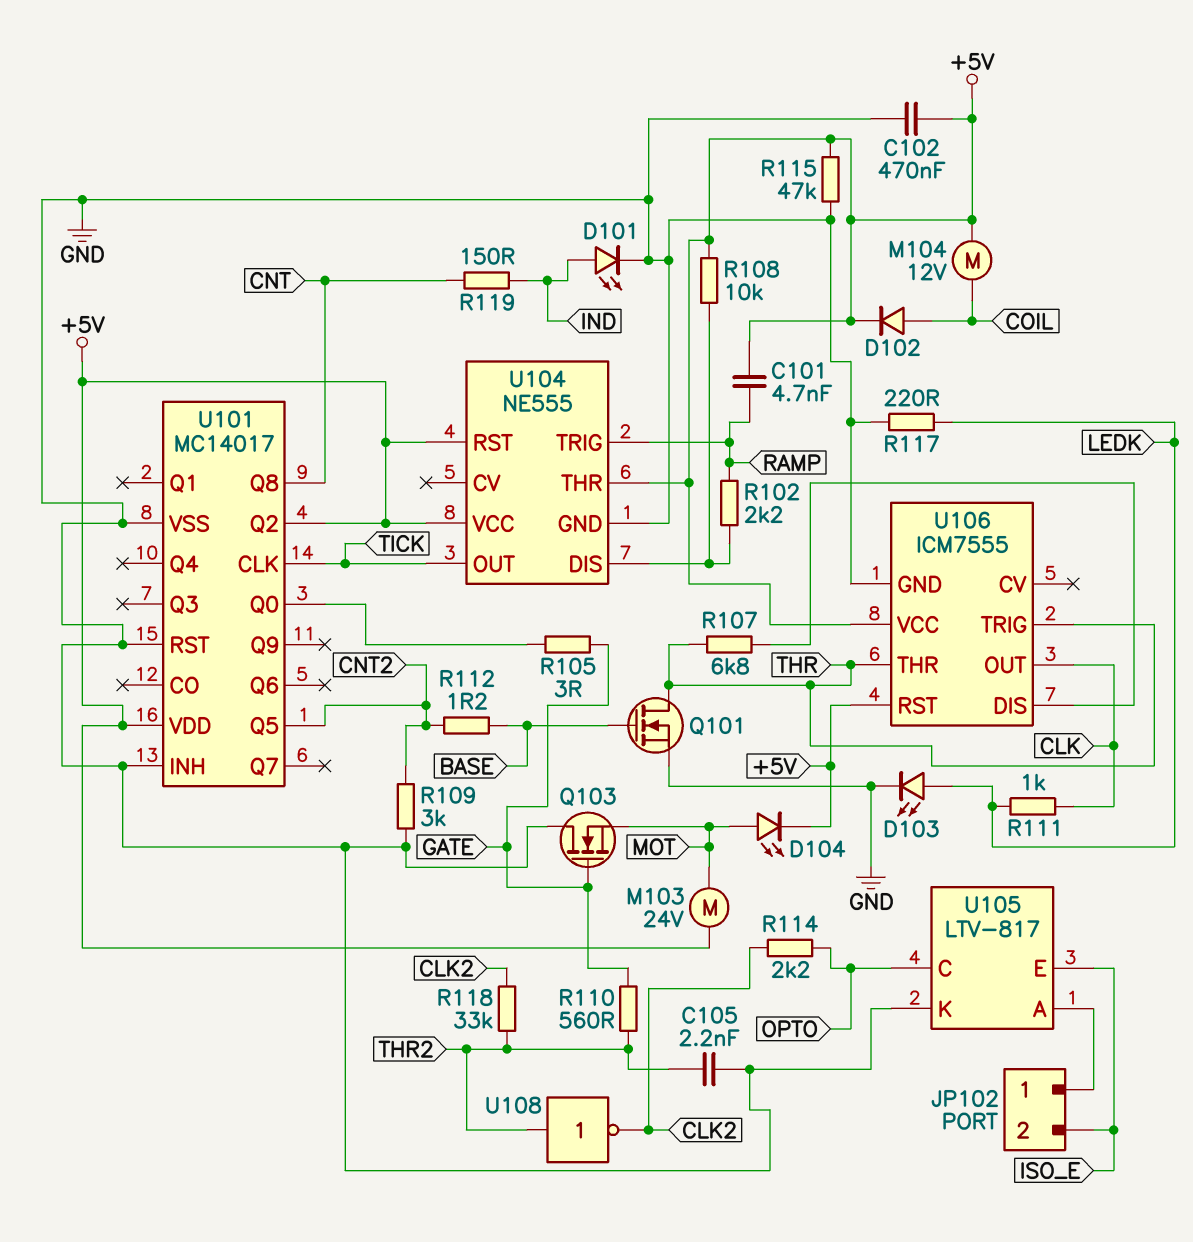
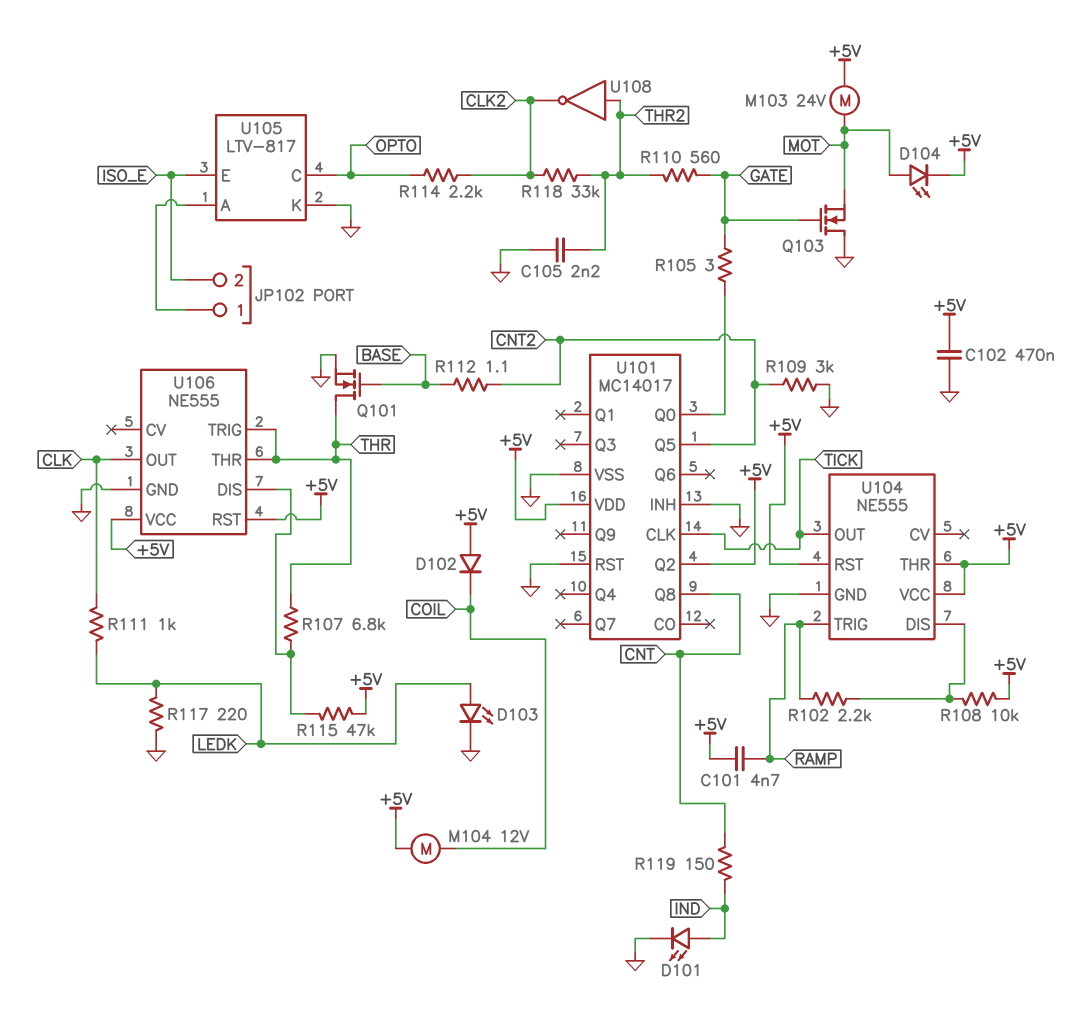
D102: diode (A COIL, K +5V) -> diode (A +5V, K COIL)
R112: 1.2 (BASE, CNT2) -> 1.1 (BASE, CNT2)
R115: 47k (+5V, GND) -> 47k (+5V, U106/DIS)
U106: ICM7555 -> NE555

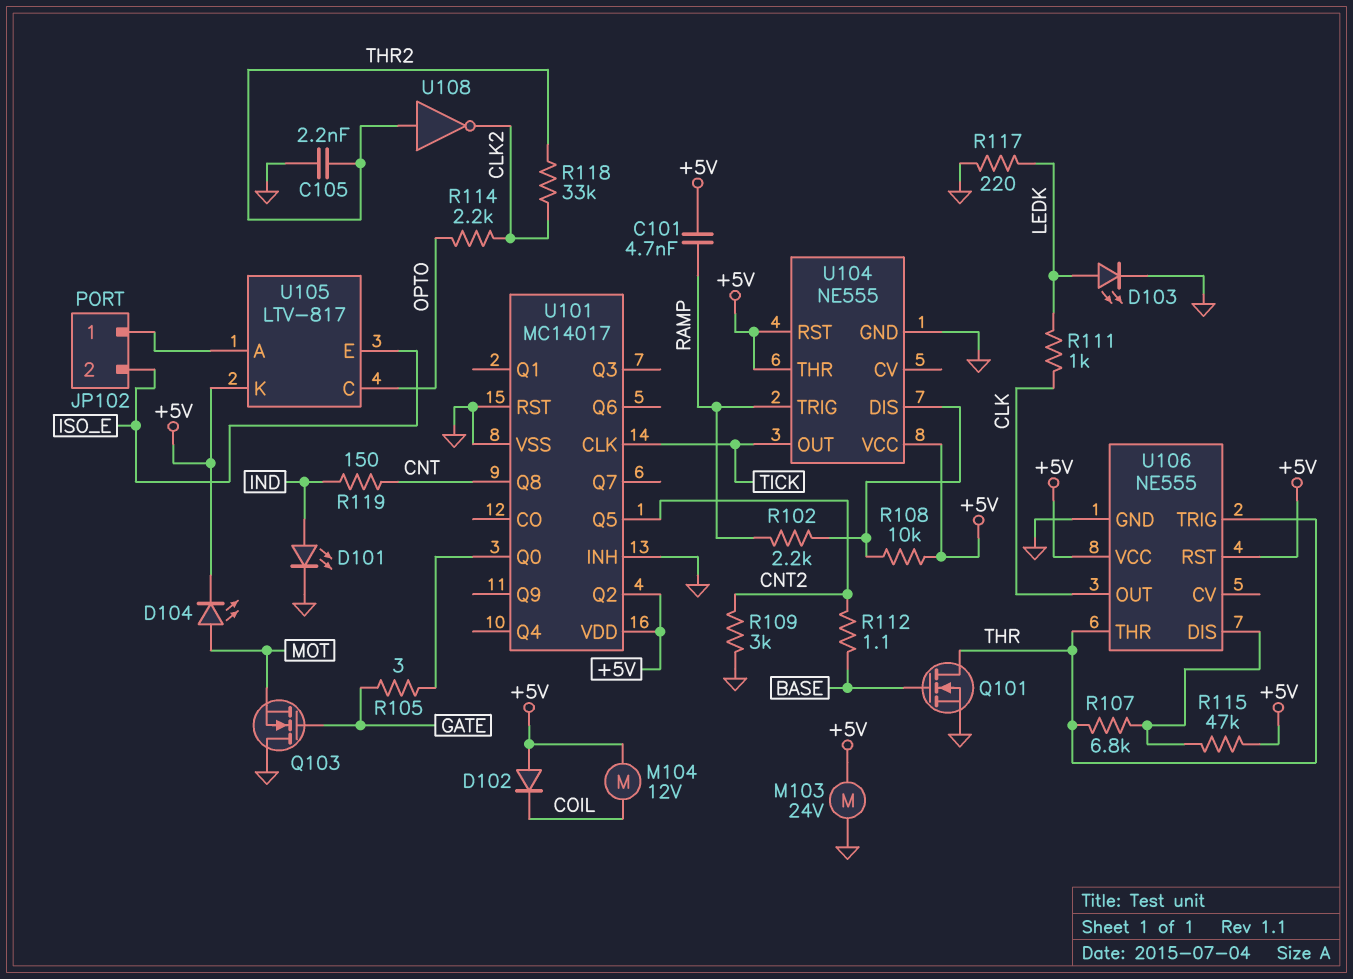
C102: 470nF (+5V, GND) -> none
M103: motor 24V (+5V, MOT) -> motor 24V (+5V, GND)
R110: 560 (GATE, THR2) -> none
U105 pin K: GND -> +5V

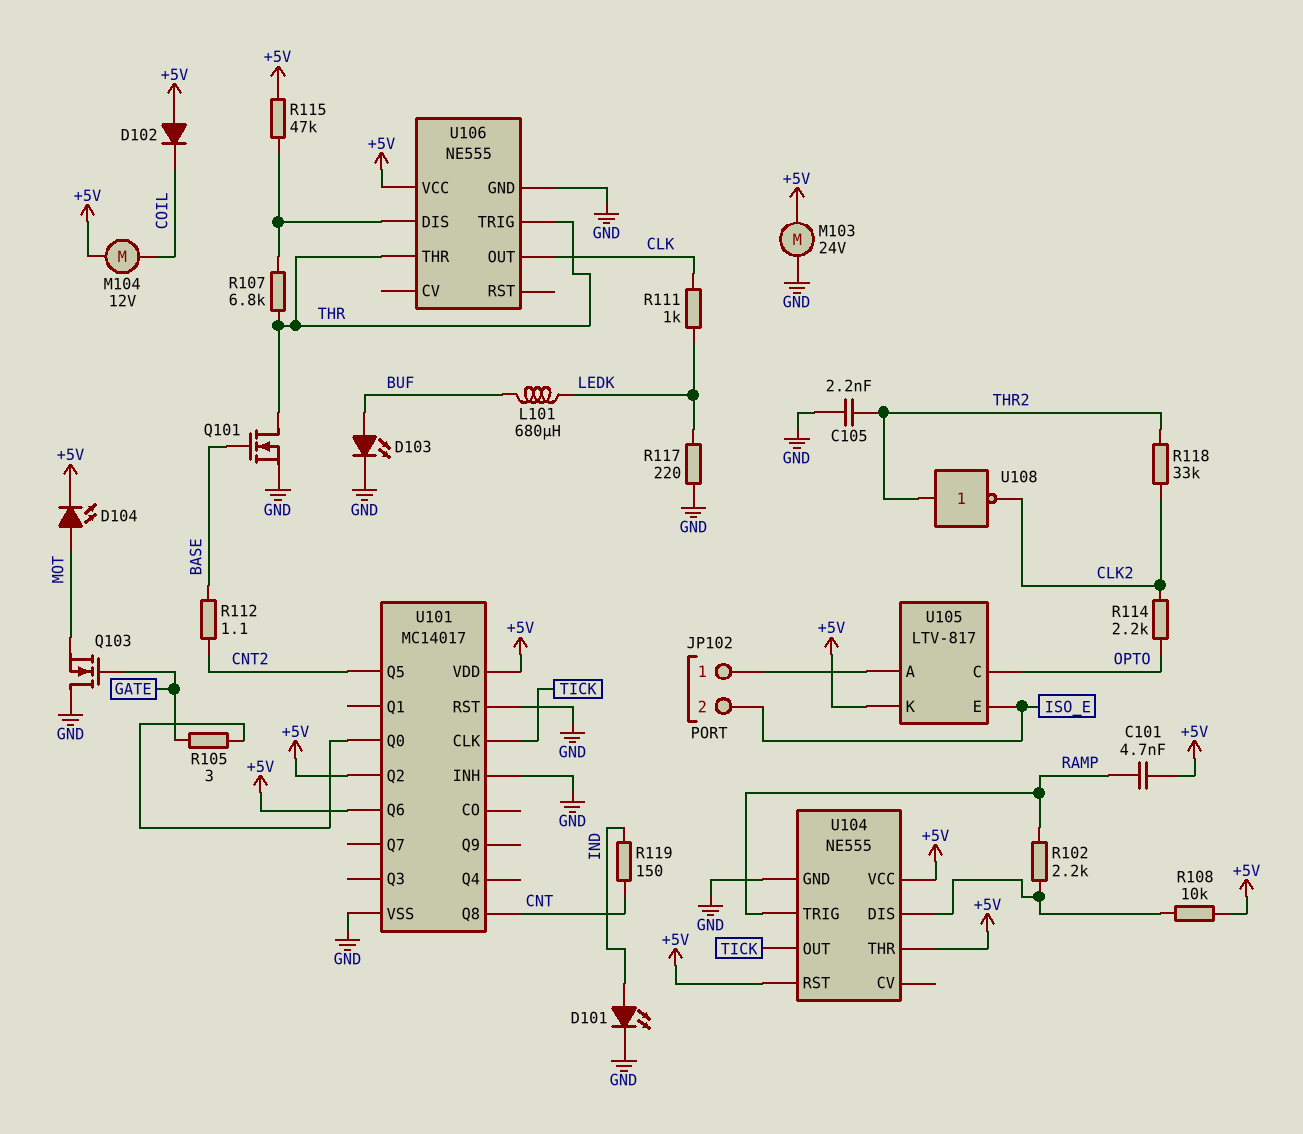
D103: LED (A LEDK, K GND) -> LED (A BUF, K GND)
L101: none -> 680uH (BUF, LEDK)
R109: 3k (CNT2, GND) -> none
U101 pin Q6: none -> +5V
U106 pin RST: +5V -> none

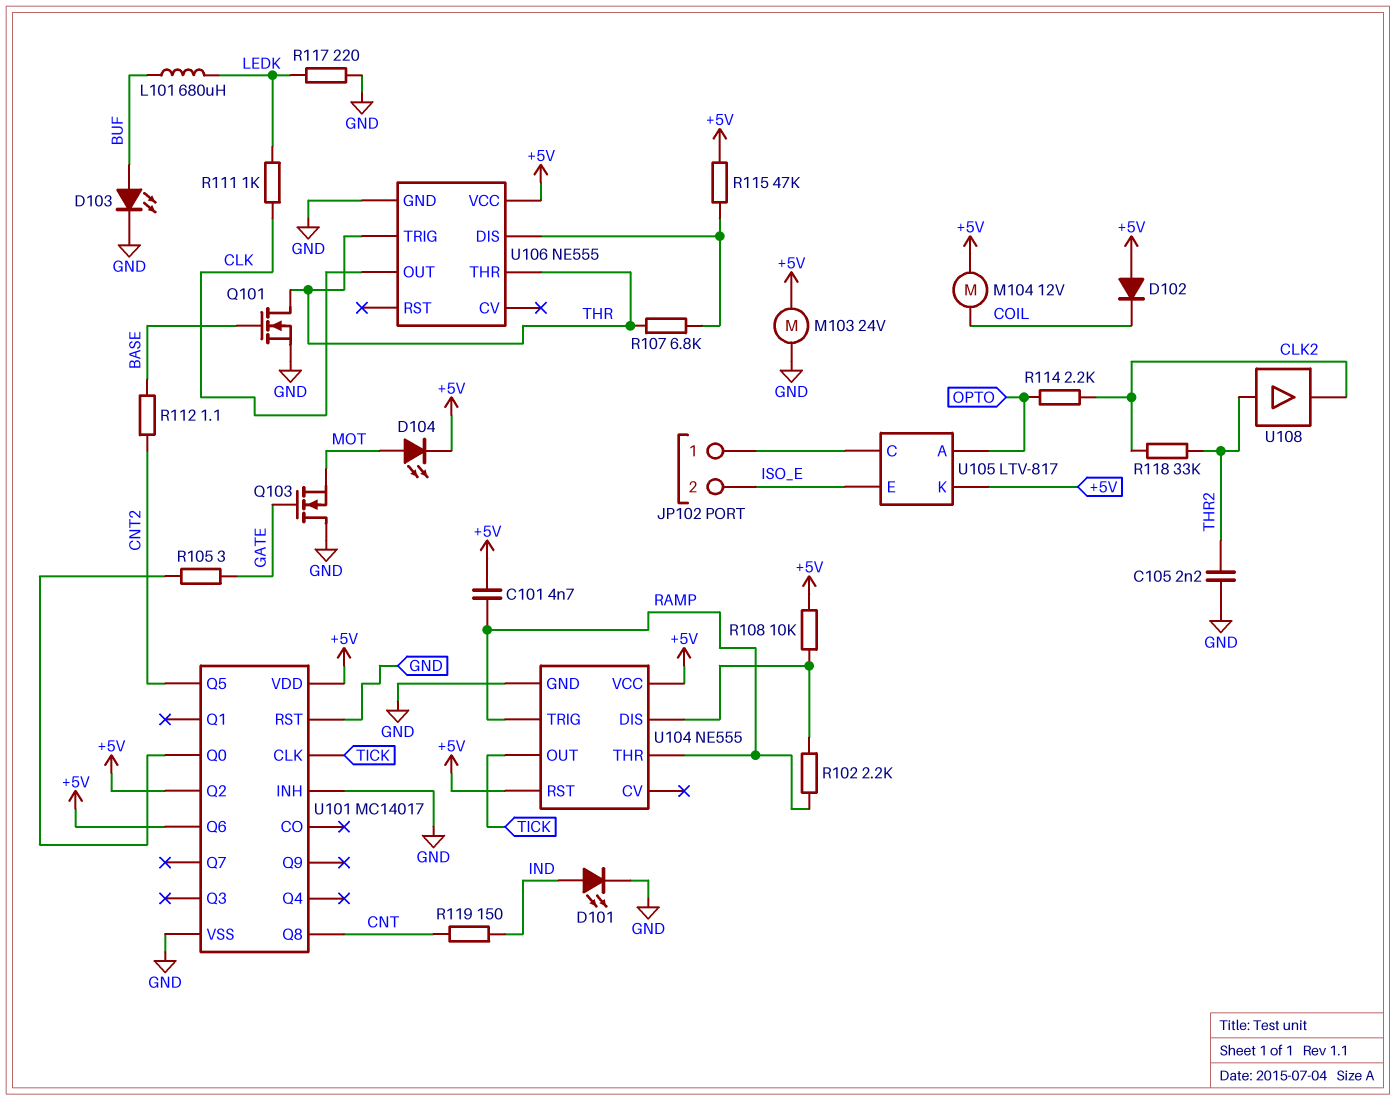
U104 pin THR: +5V -> RAMP
U105 pin A: JP102/1 -> OPTO
U105 pin C: OPTO -> JP102/1
U108: NOT (in THR2, out CLK2) -> buffer (in THR2, out CLK2)

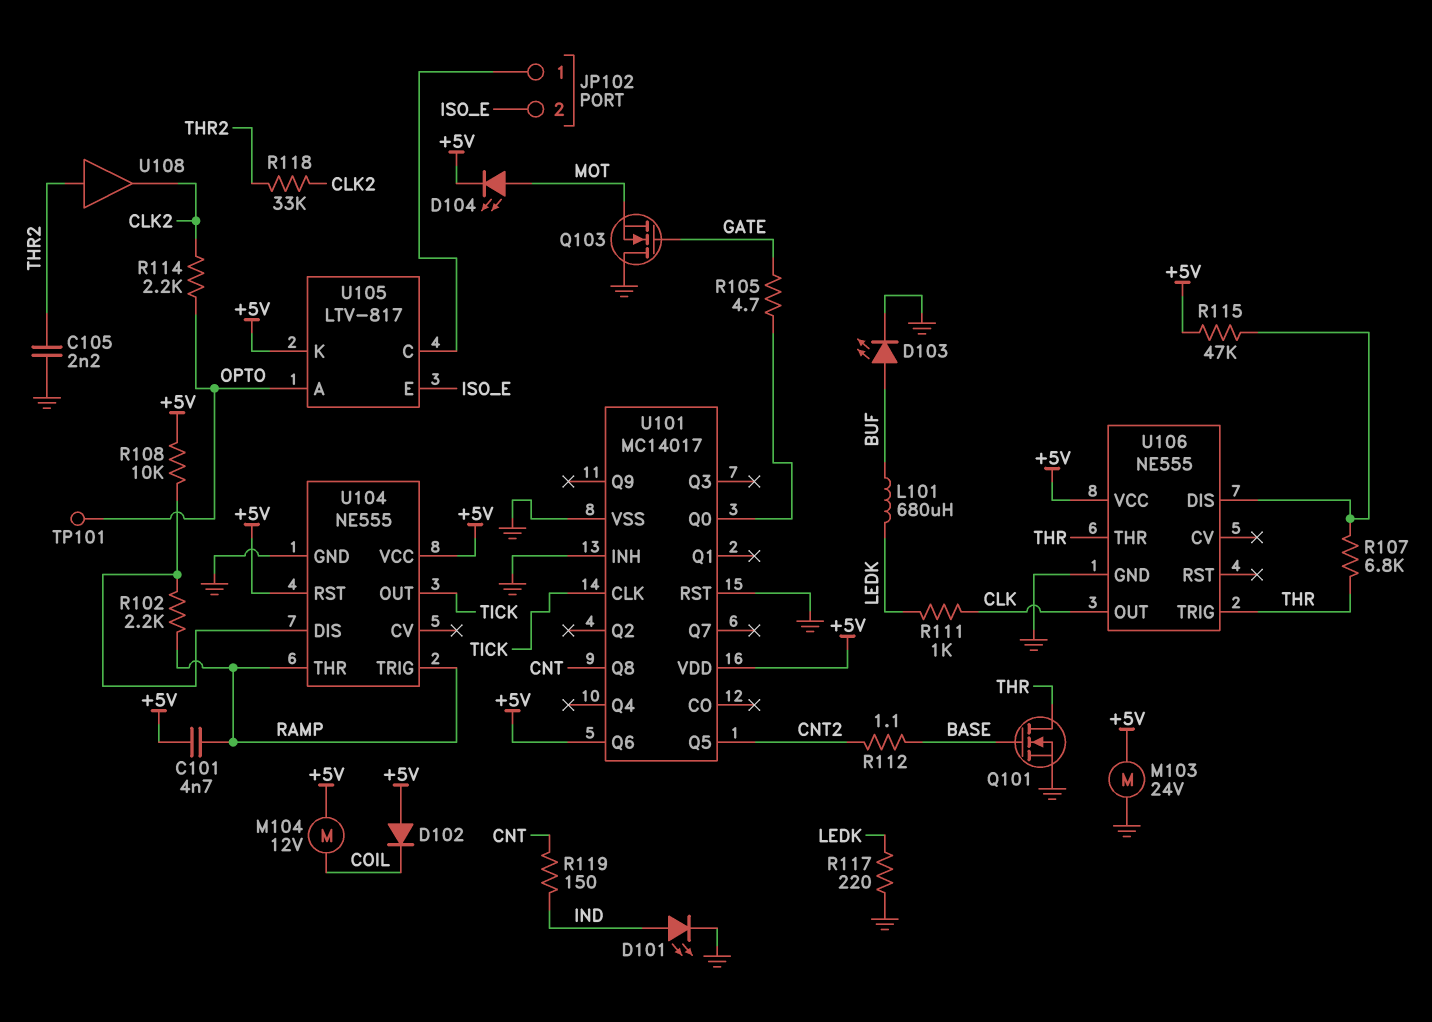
R105: 3 (GATE, U101/Q0) -> 4.7 (GATE, U101/Q0)
TP101: none -> test point (OPTO)
U101 pin Q2: +5V -> none

